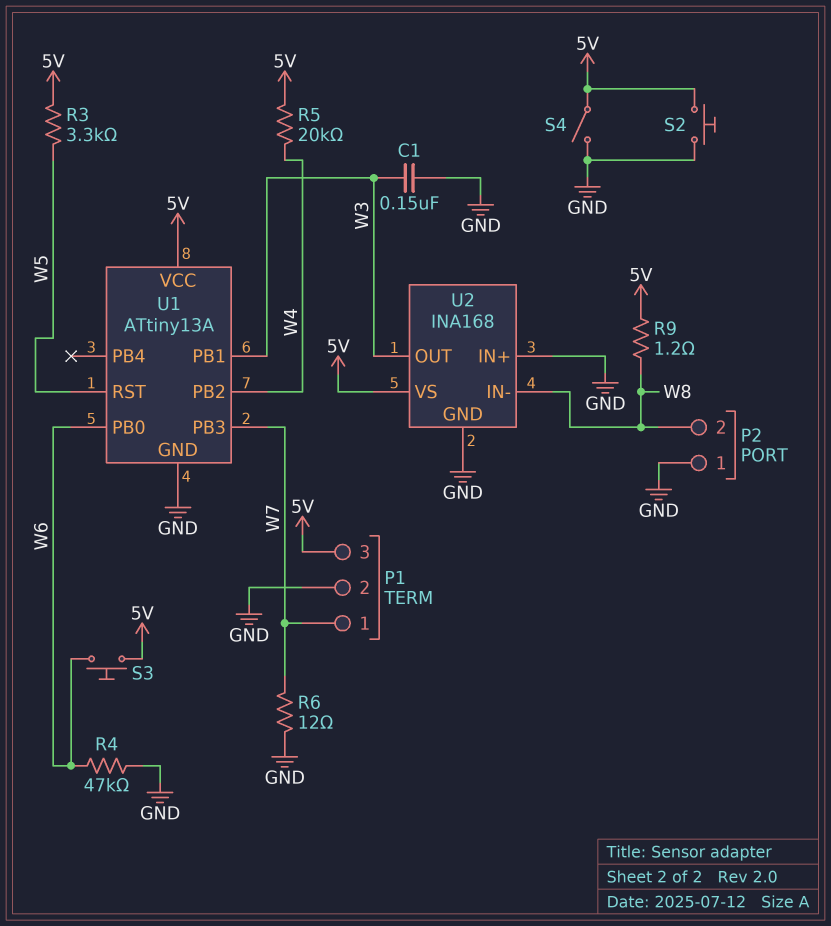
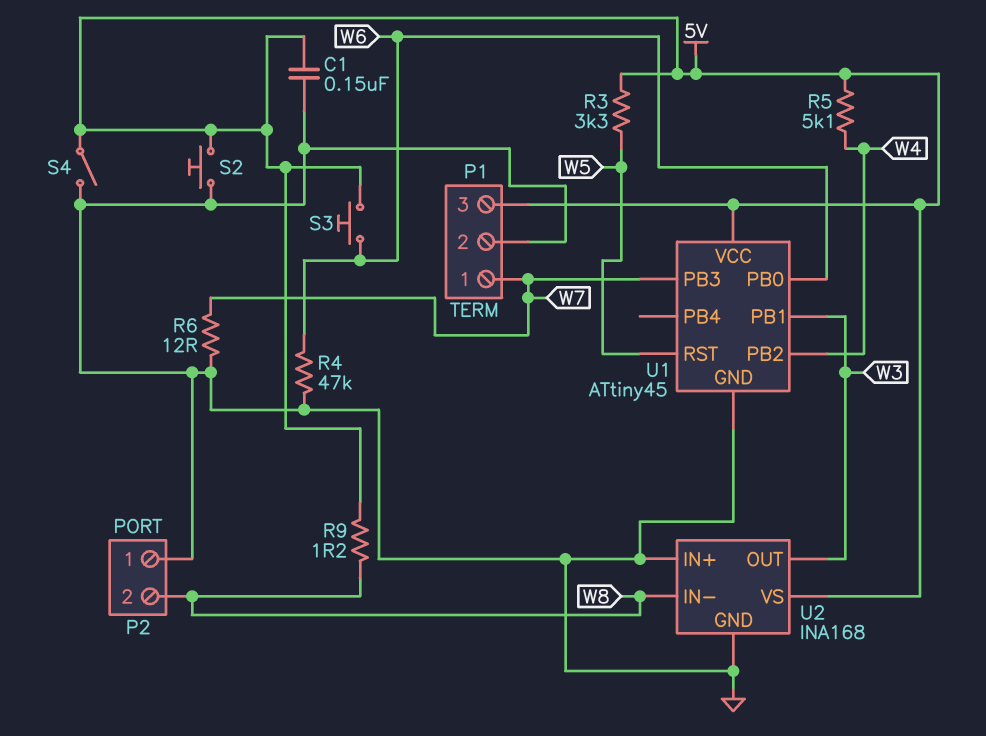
C1: 150nF (GND, W3) -> 150nF (5V, GND)
R5: 20k (5V, W4) -> 5.1k (5V, W4)
U1: ATtiny13A -> ATtiny45

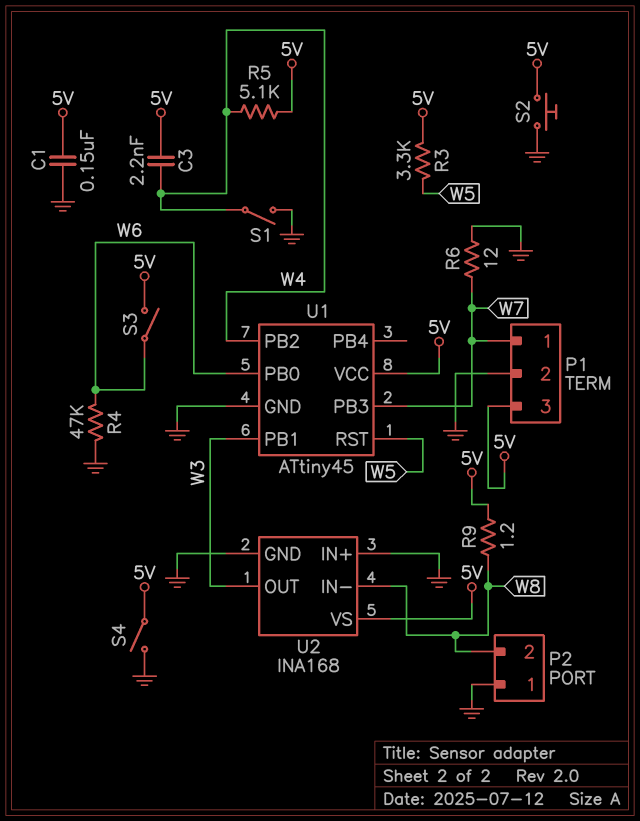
C3: none -> 2.2nF (5V, W4)
S1: none -> switch (GND, W4)
S3: button (5V, W6) -> switch (5V, W6)

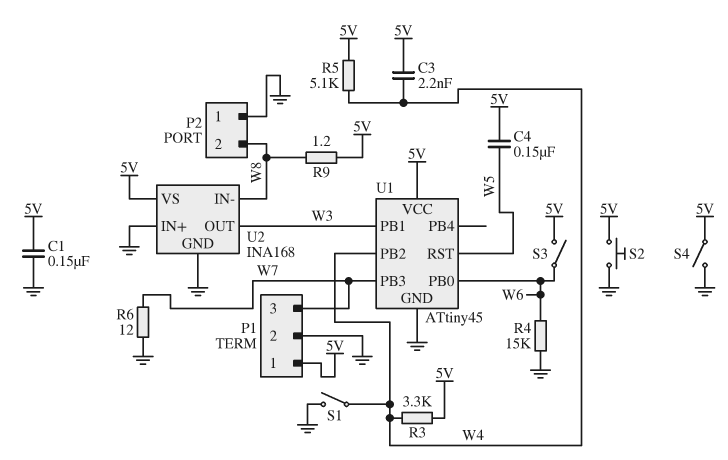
C4: none -> 150nF (5V, W5)
P1 pin 1: W7 -> 5V
P1 pin 3: 5V -> W7
R3: 3.3k (5V, W5) -> 3.3k (5V, W4)
R4: 47k (GND, W6) -> 15k (GND, W6)

